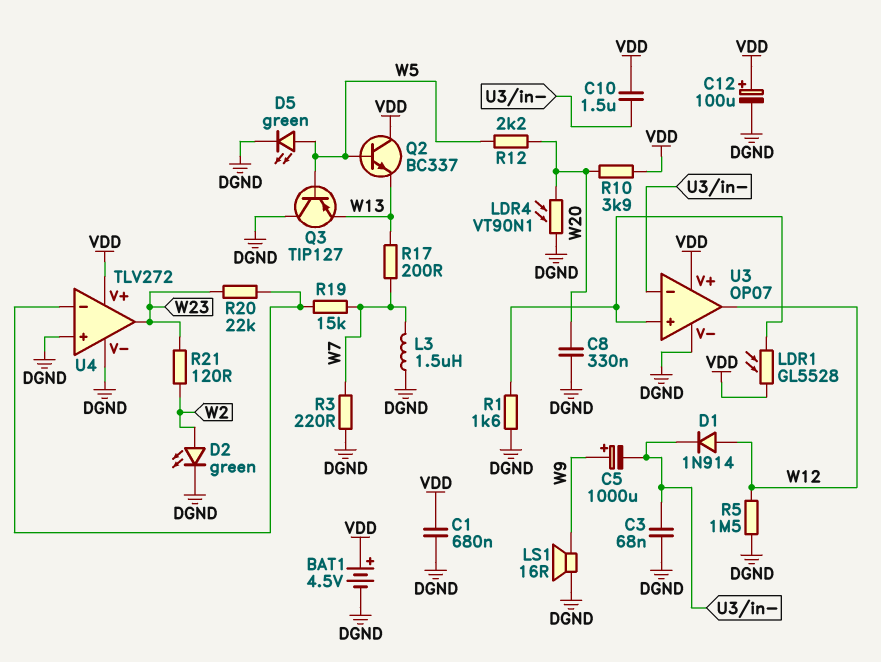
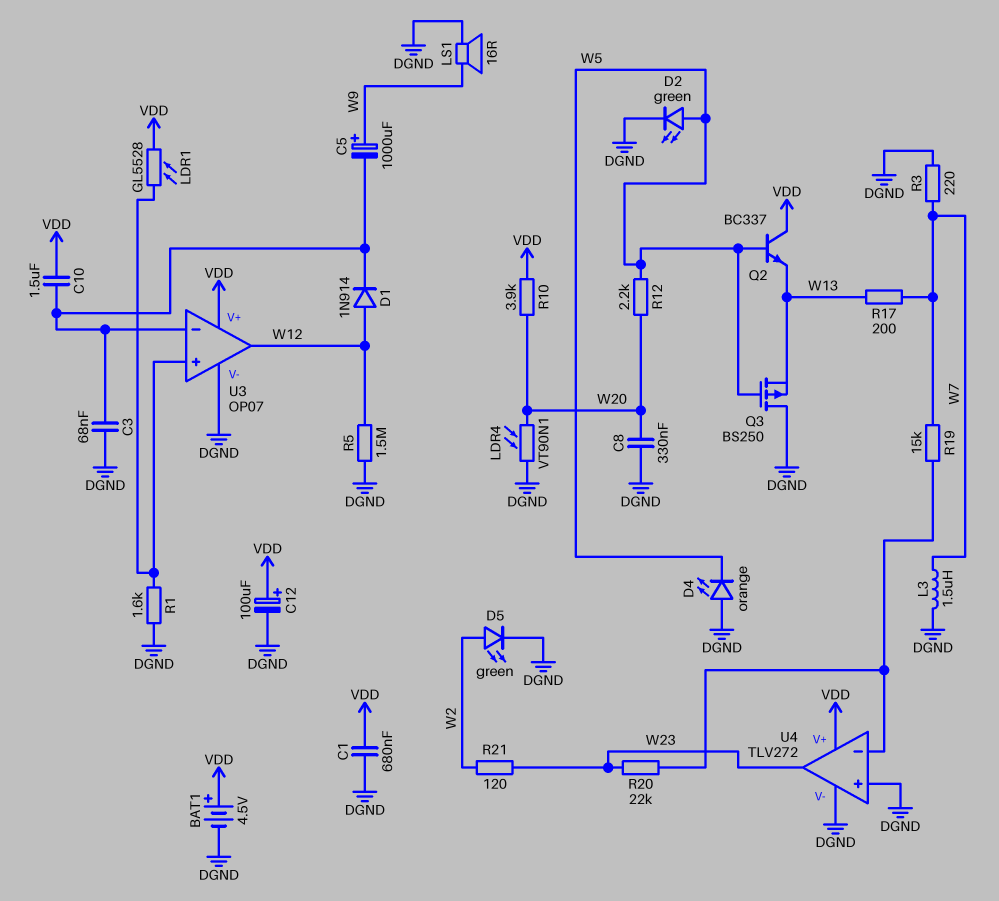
D2: LED green (A W2, K DGND) -> LED green (A W5, K DGND)
D4: none -> LED orange (A DGND, K W5)
D5: LED green (A W5, K DGND) -> LED green (A W2, K DGND)
Q3: PNP TIP127 (B W5, C DGND, E W13) -> PMOS BS250 (G W5, D DGND, S W13)

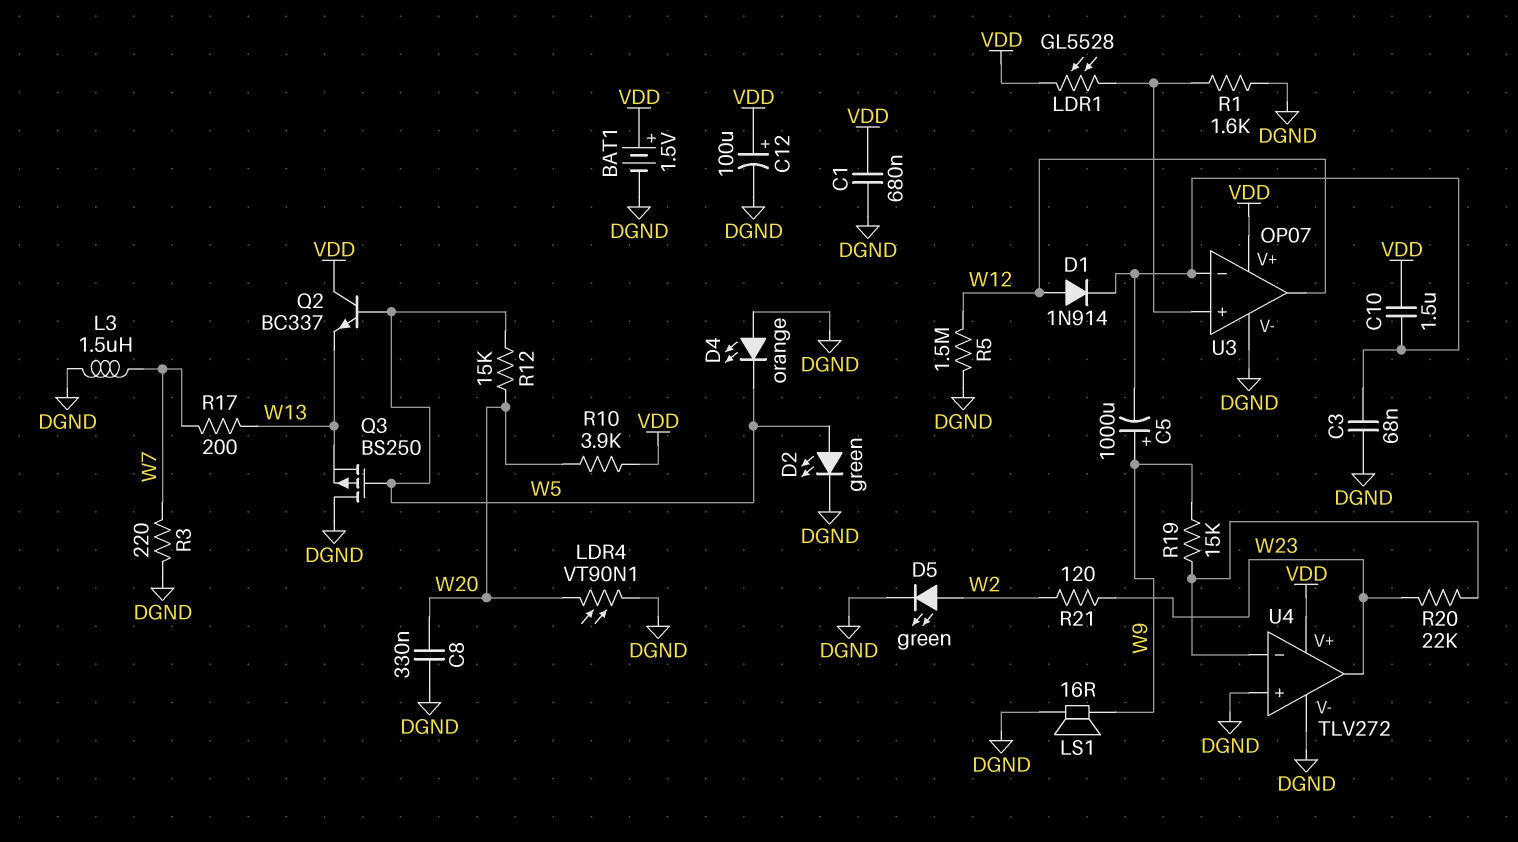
BAT1: 4.5V (plus VDD, minus DGND) -> 1.5V (plus VDD, minus DGND)
R12: 2.2k (W5, W20) -> 15k (W5, W20)
R19: 15k (U4/in-, W7) -> 15k (U4/in-, W9)

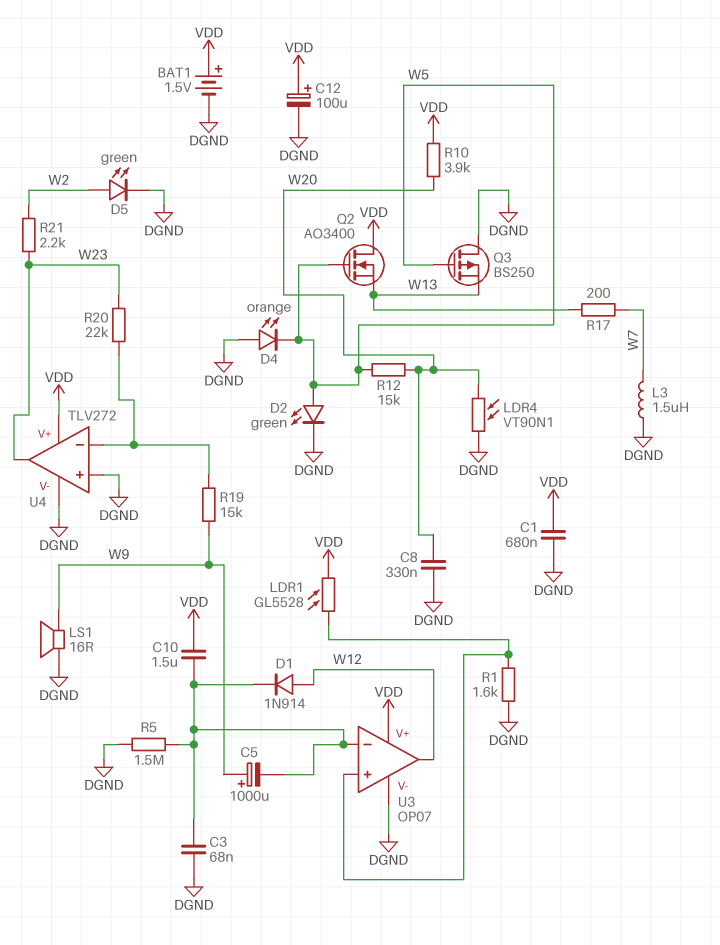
Q2: NPN BC337 (B W5, C VDD, E W13) -> NMOS AO3400 (G W5, D VDD, S W13)
R3: 220 (DGND, W7) -> none
R5: 1.5M (DGND, W12) -> 1.5M (DGND, U3/in-)
R21: 120 (W2, W23) -> 2.2k (W2, W23)

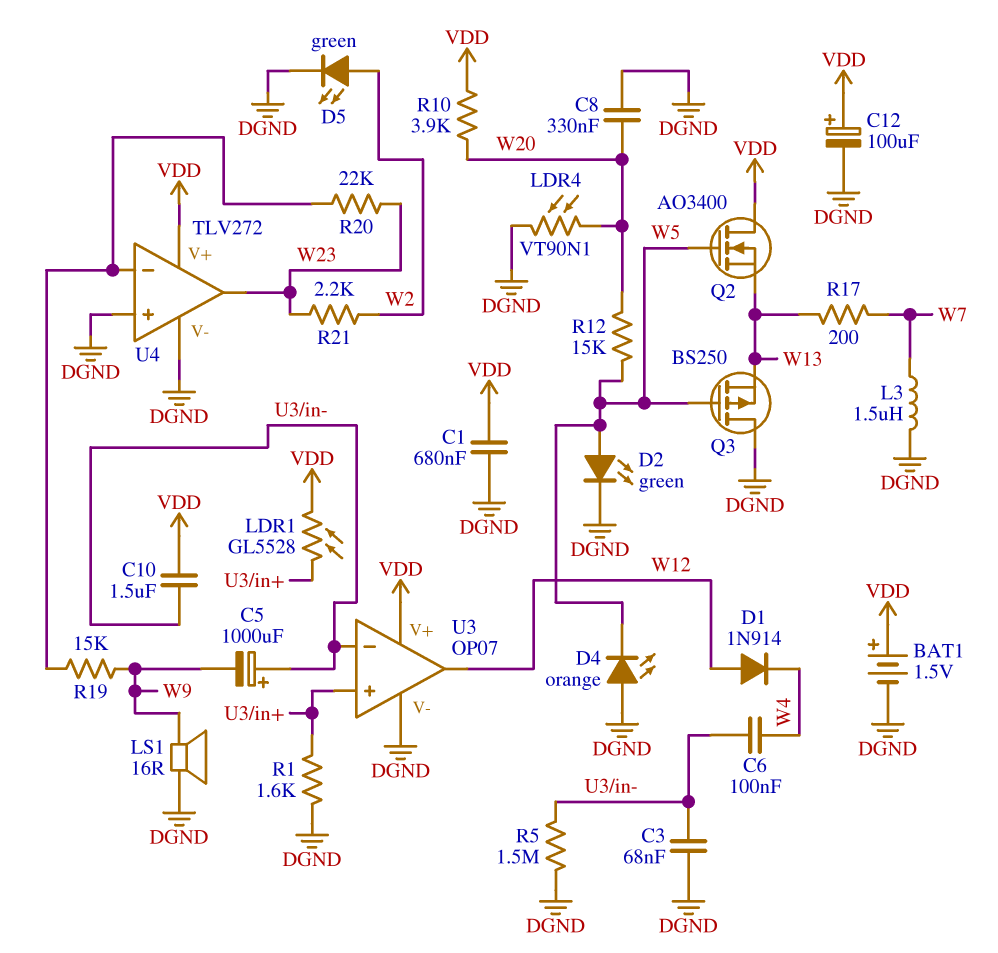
C5: 1000uF (plus W9, minus U3/in-) -> 1000uF (plus U3/in-, minus W9)
C6: none -> 100nF (U3/in-, W4)
D1: diode 1N914 (A W12, K U3/in-) -> diode 1N914 (A W12, K W4)

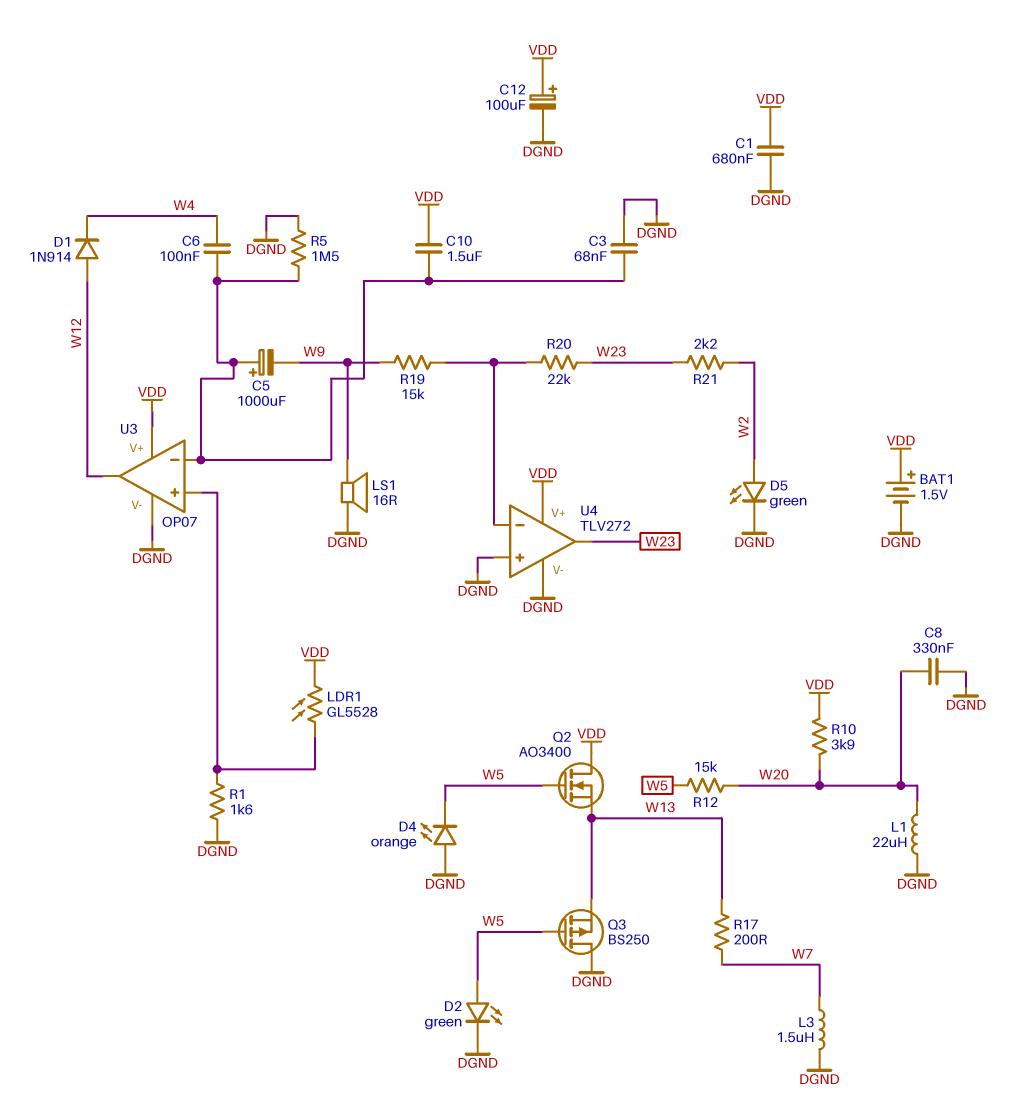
L1: none -> 22uH (DGND, W20)
LDR4: VT90N1 (DGND, W20) -> none

